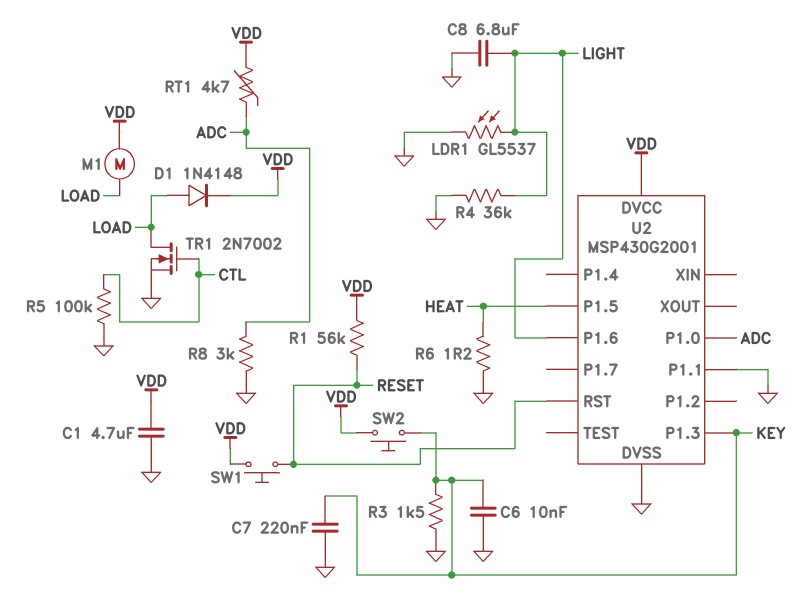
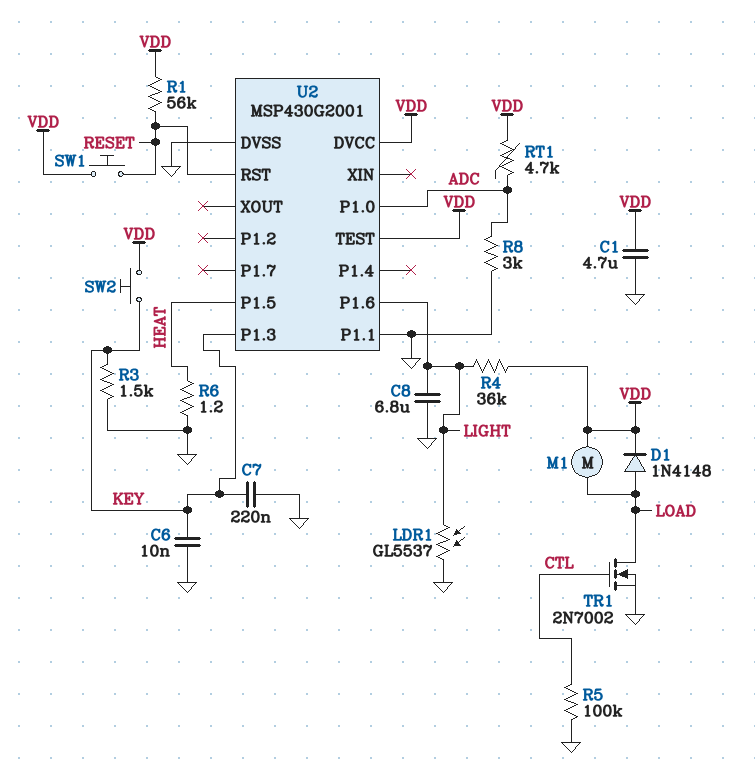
R4: 36k (GND, LIGHT) -> 36k (LIGHT, VDD)
U2 pin TEST: none -> VDD

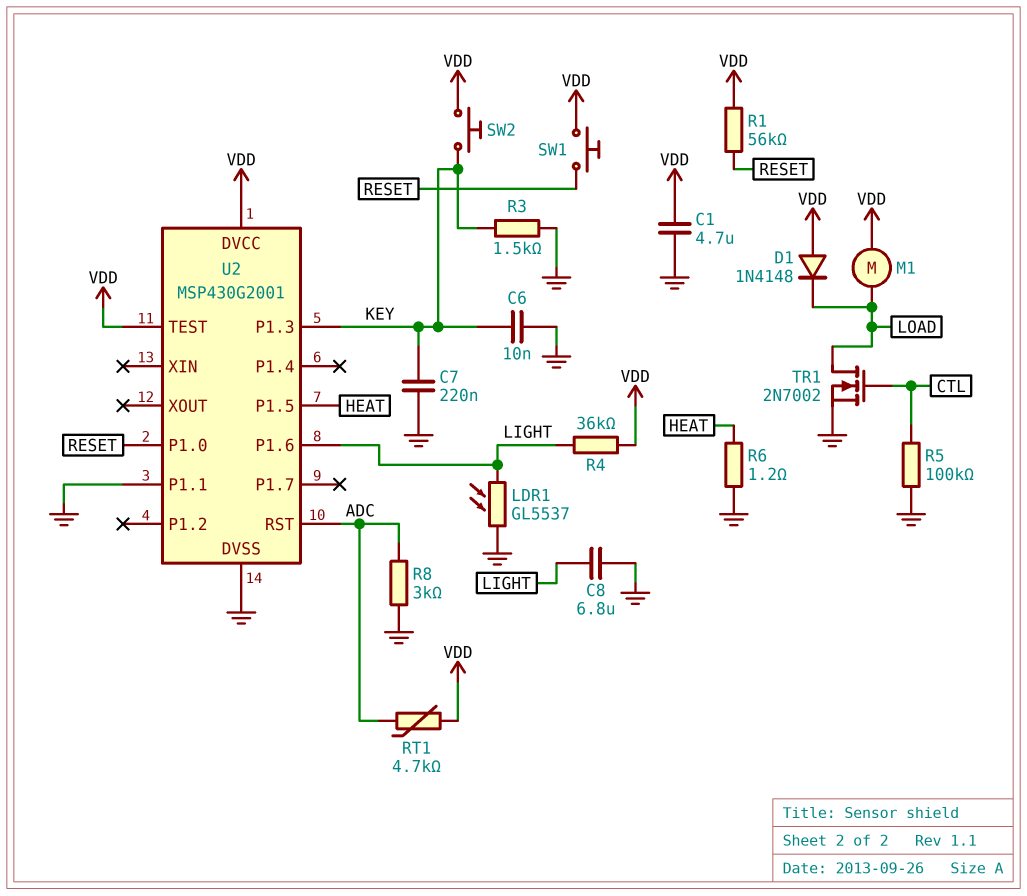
D1: diode 1N4148 (A LOAD, K VDD) -> diode 1N4148 (A VDD, K LOAD)
U2 pin P1.0: ADC -> RESET
U2 pin RST: RESET -> ADC

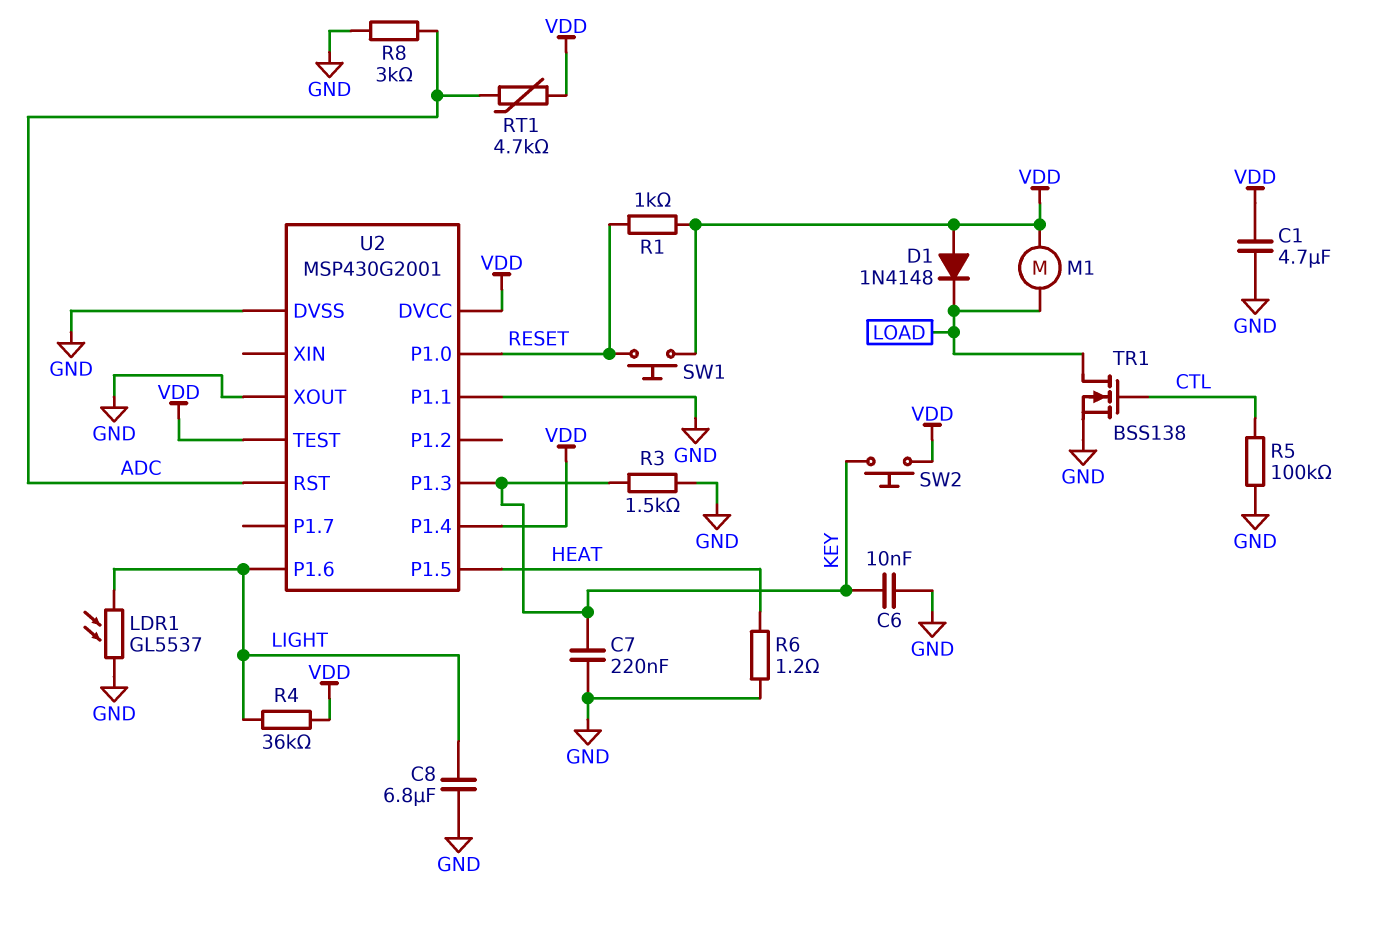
R1: 56k (RESET, VDD) -> 1k (RESET, VDD)
TR1: NMOS 2N7002 (G CTL, D LOAD, S GND) -> NMOS BSS138 (G CTL, D LOAD, S GND)
U2 pin P1.4: none -> VDD
U2 pin XOUT: none -> GND

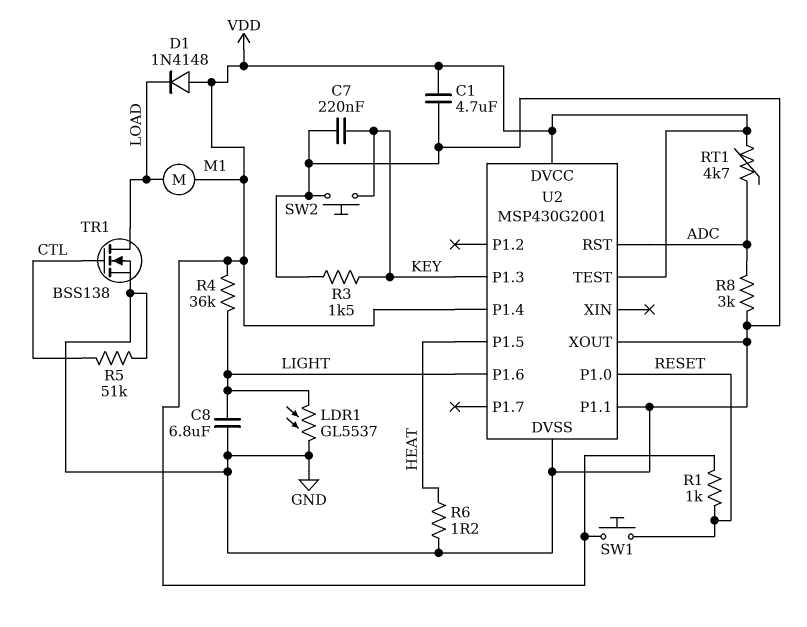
C6: 10nF (GND, KEY) -> none
R5: 100k (CTL, GND) -> 51k (CTL, GND)
SW2: button (KEY, VDD) -> button (GND, KEY)

